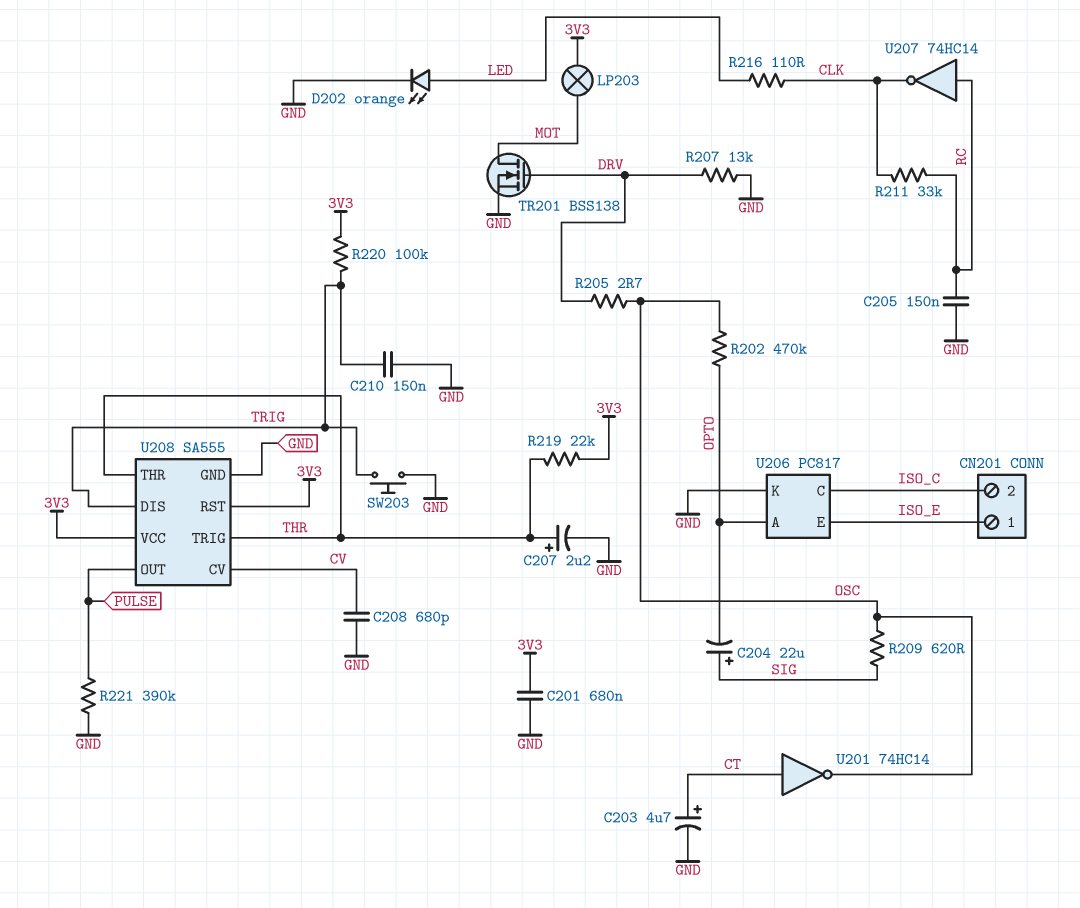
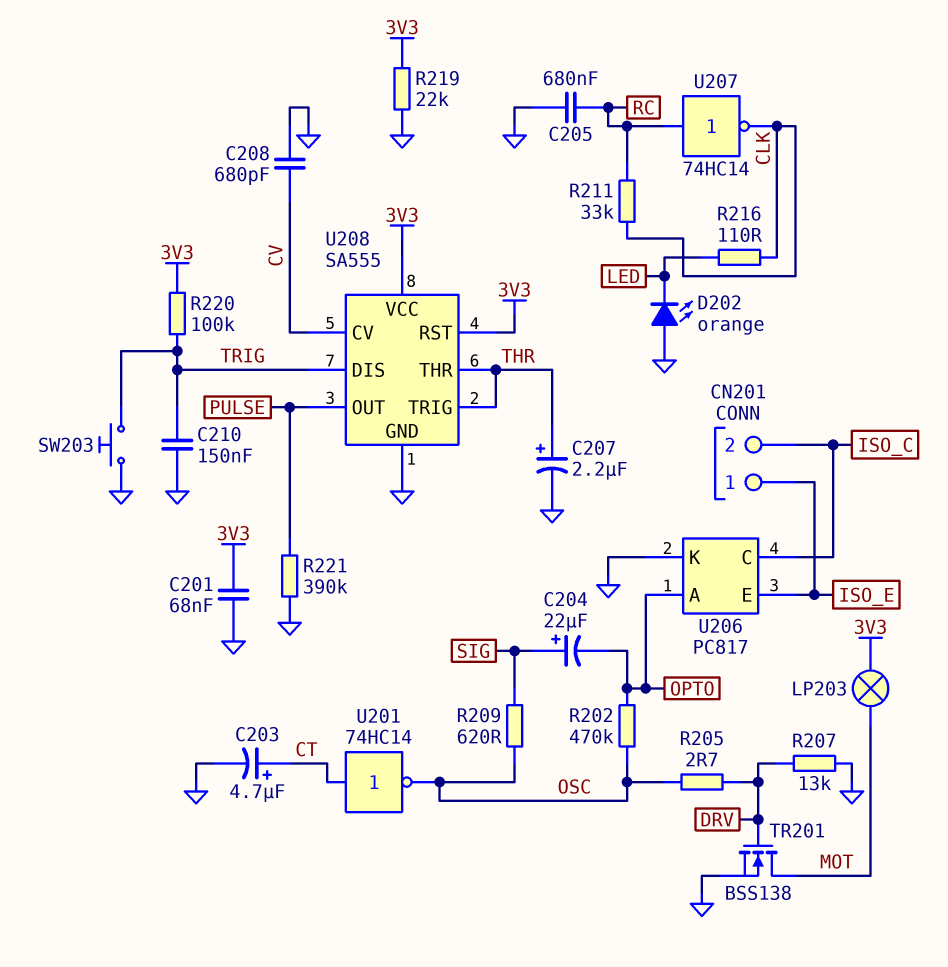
C201: 680nF (3V3, GND) -> 68nF (3V3, GND)
C205: 150nF (GND, RC) -> 680nF (GND, RC)
D202: LED orange (A LED, K GND) -> LED orange (A GND, K LED)
R219: 22k (3V3, THR) -> 22k (3V3, GND)

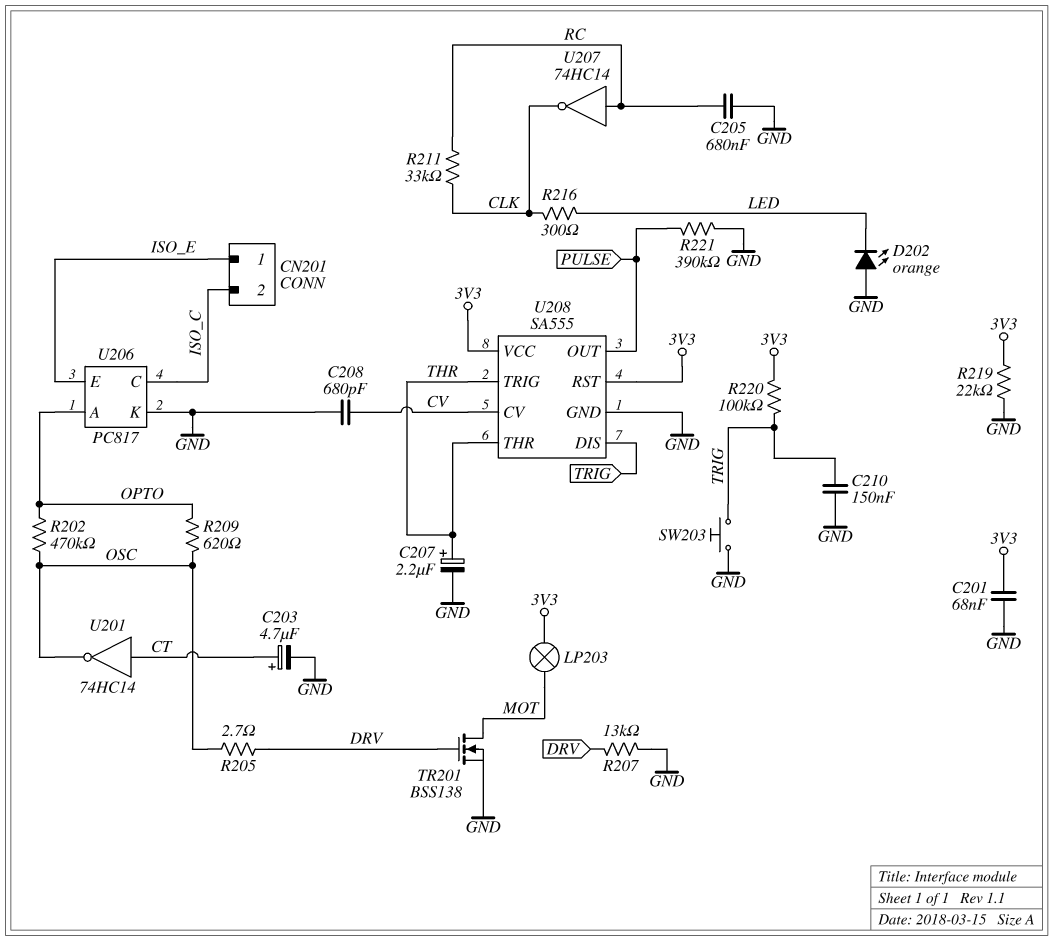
C204: 22uF (plus SIG, minus OPTO) -> none
R209: 620 (OSC, SIG) -> 620 (OPTO, OSC)
R216: 110 (CLK, LED) -> 300 (CLK, LED)

